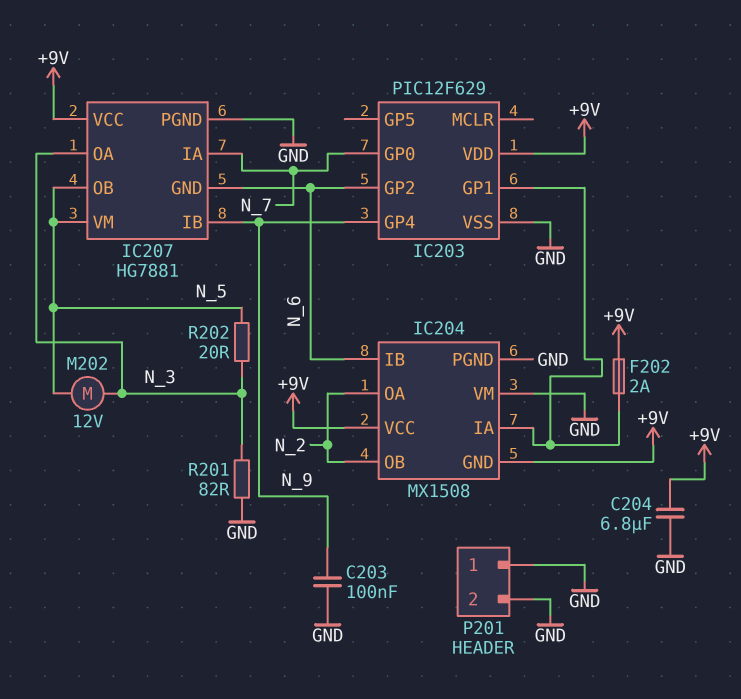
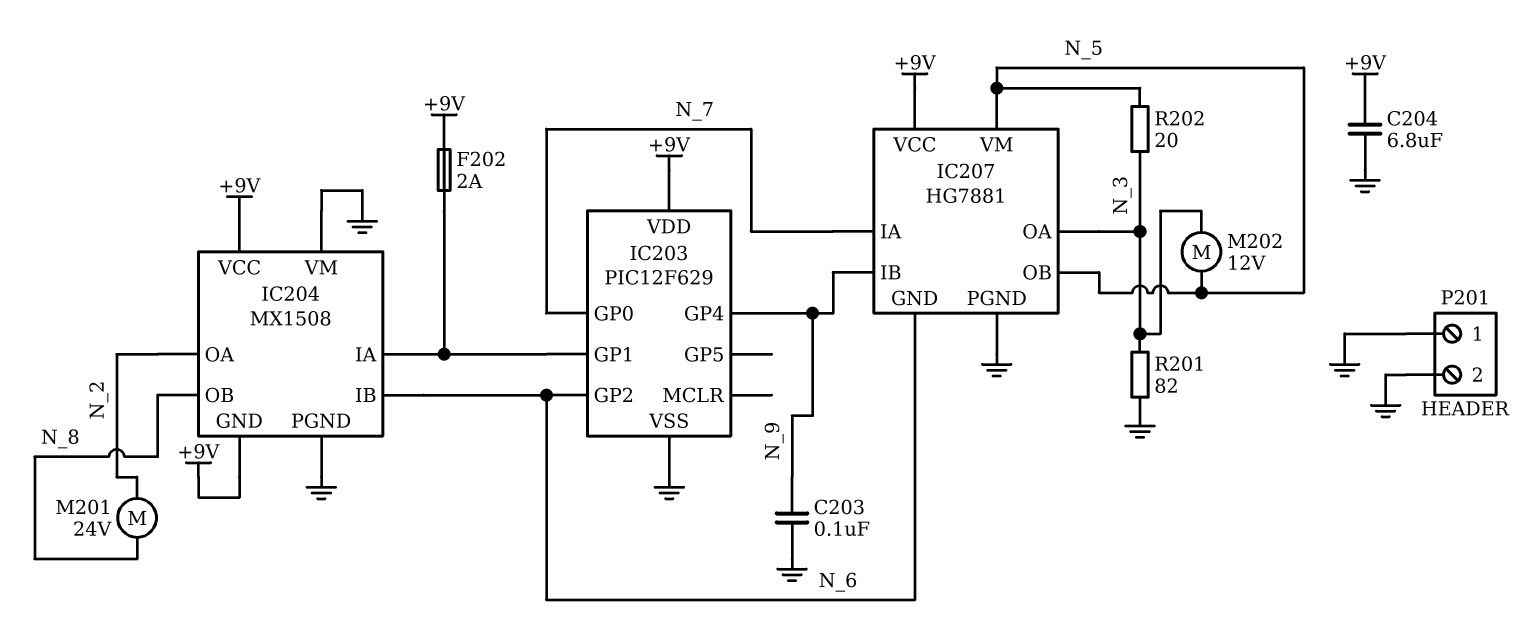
IC204 pin OB: N_2 -> N_8
M201: none -> motor 24V (N_2, N_8)

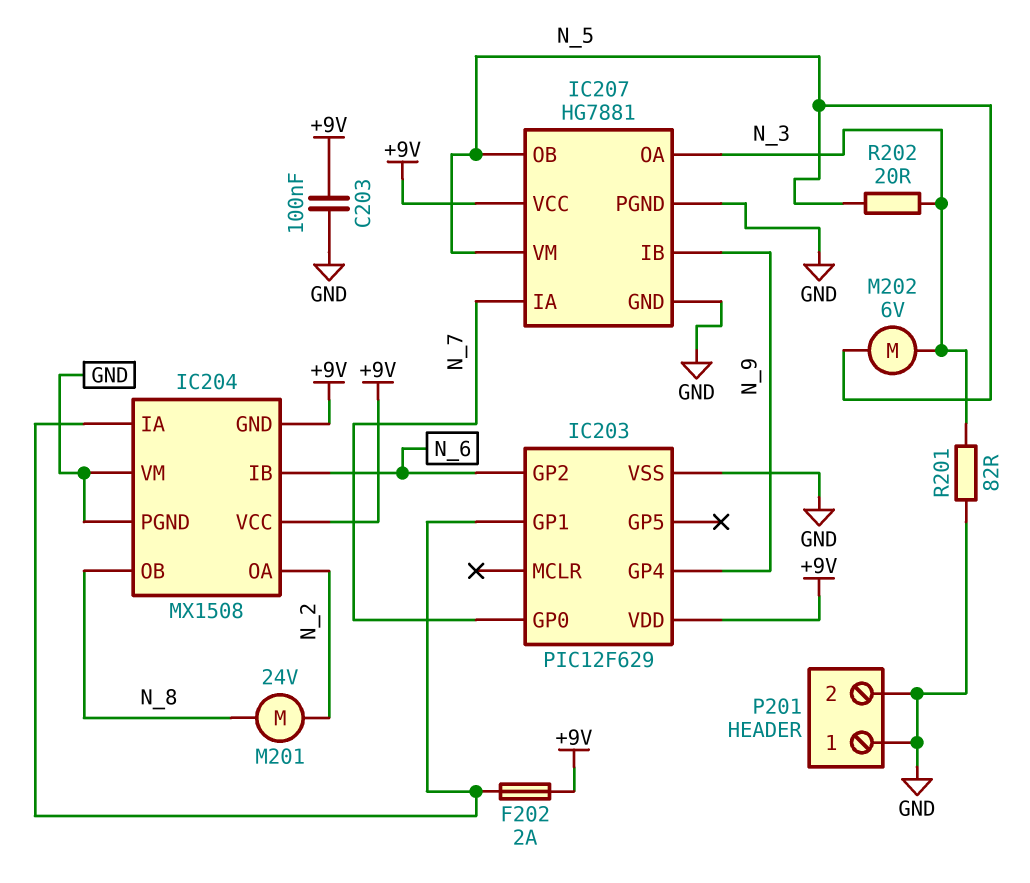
C203: 100nF (GND, N_9) -> 100nF (+9V, GND)
C204: 6.8uF (+9V, GND) -> none
IC207 pin GND: N_6 -> GND
M202: motor 12V (N_3, N_5) -> motor 6V (N_3, N_5)

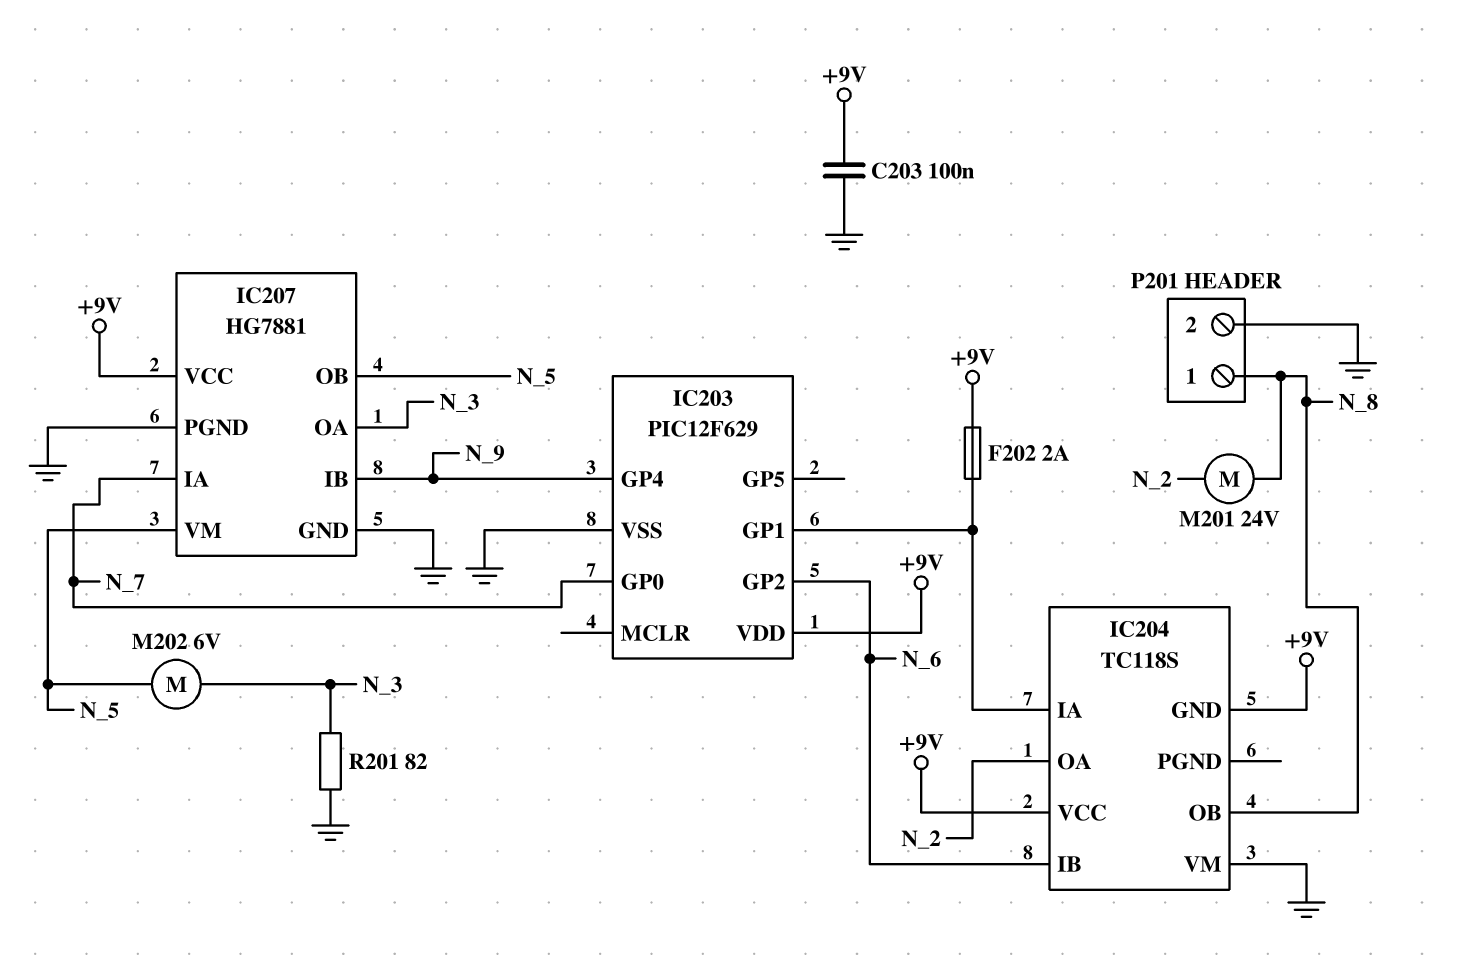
IC204: MX1508 -> TC118S
IC204 pin PGND: GND -> none
P201 pin 1: GND -> N_8
R202: 20 (N_3, N_5) -> none

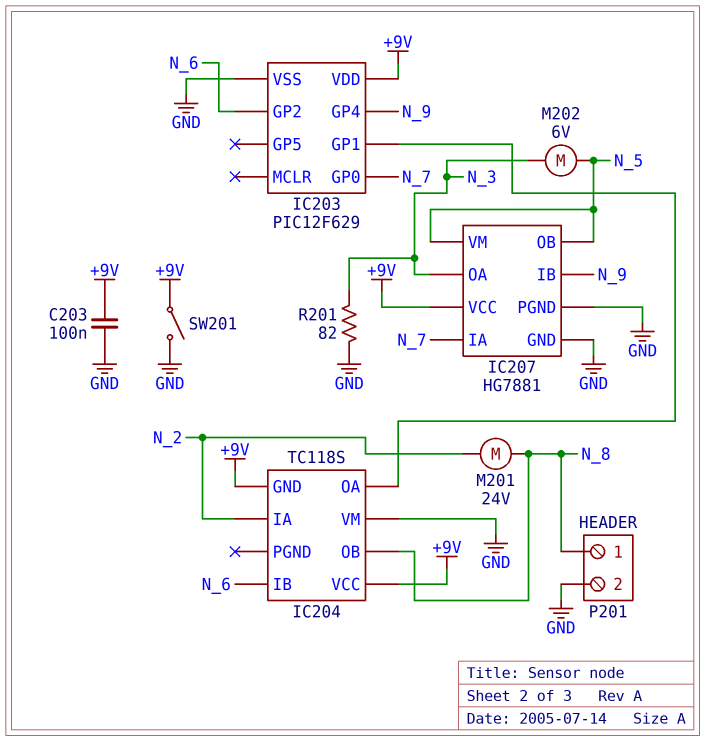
F202: 2A (+9V, IC203/GP1) -> none
IC204 pin IA: IC203/GP1 -> N_2
IC204 pin OA: N_2 -> IC203/GP1
SW201: none -> switch (+9V, GND)

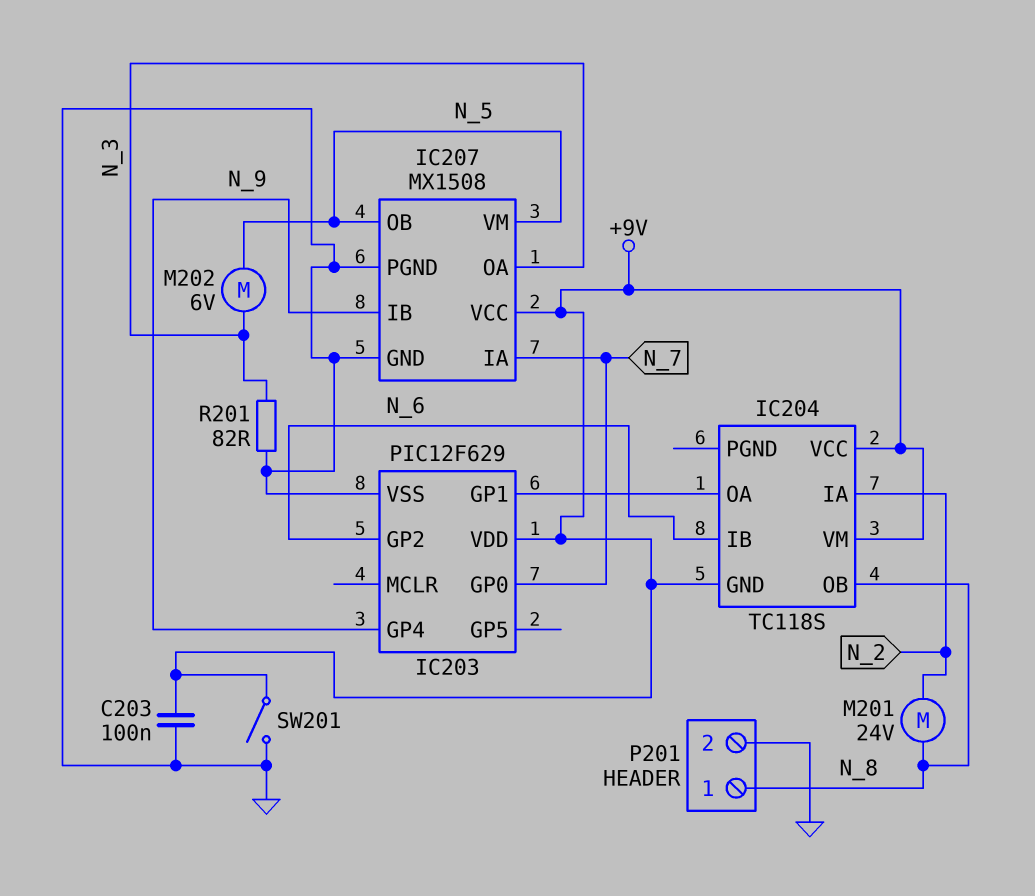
IC204 pin VM: GND -> +9V
IC207: HG7881 -> MX1508

